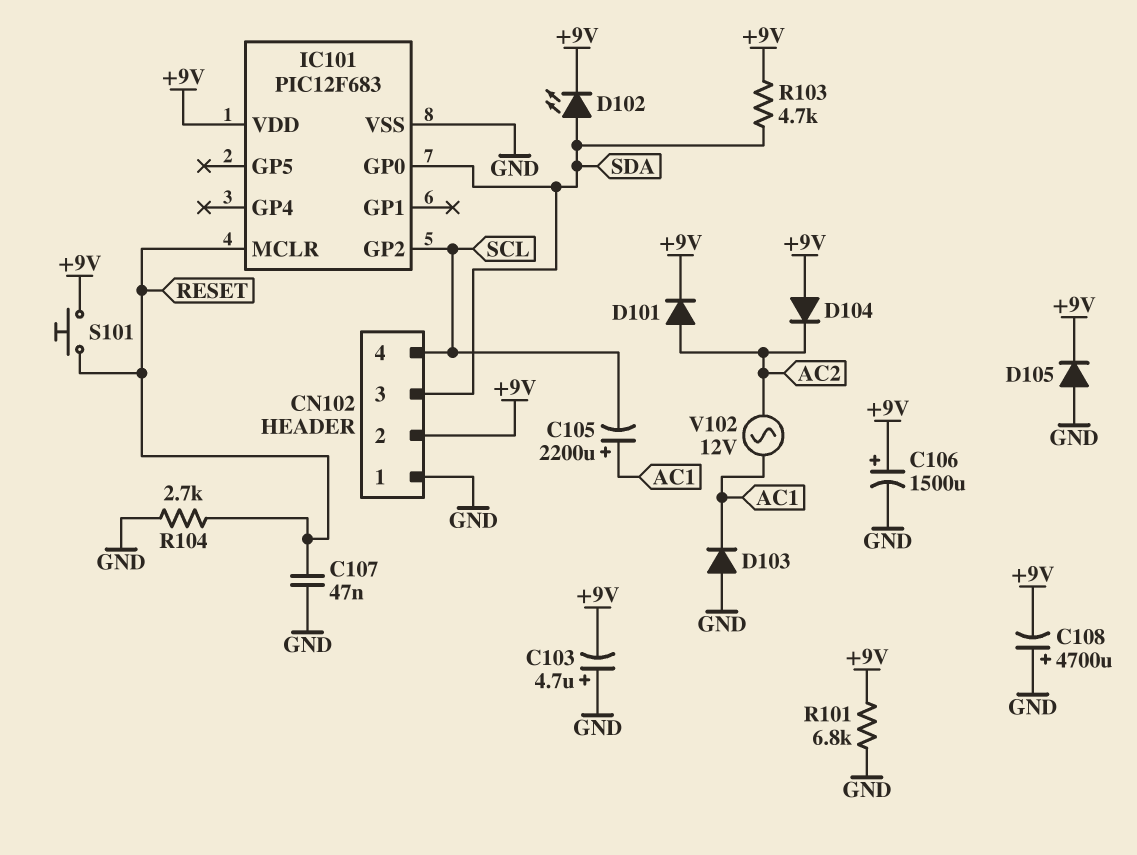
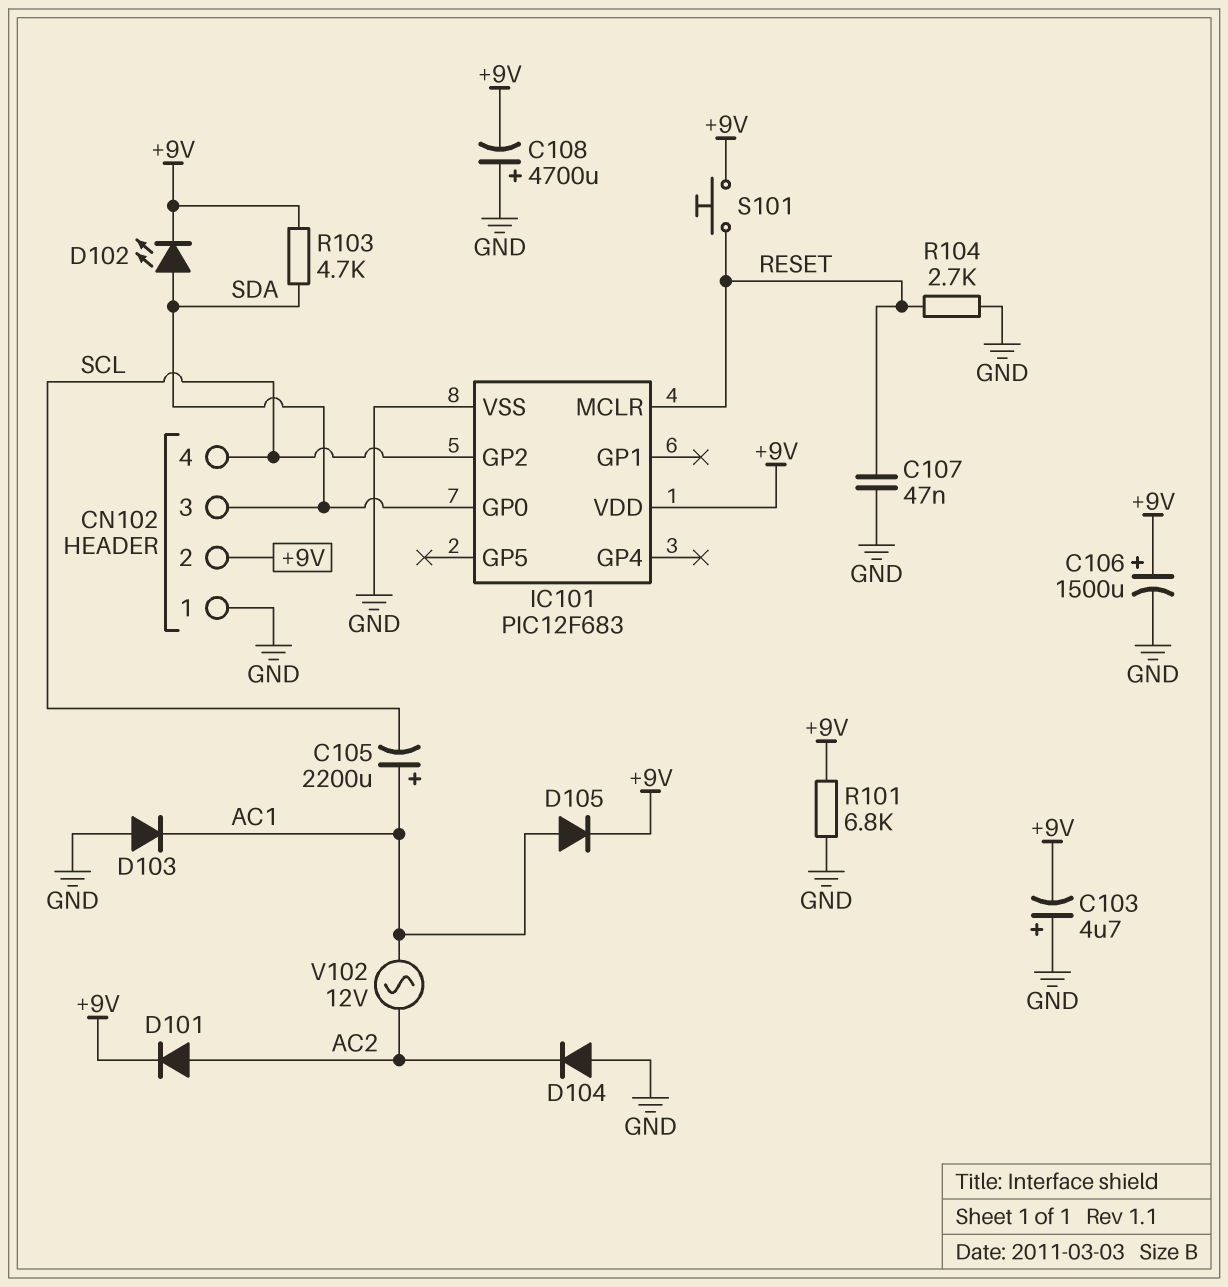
D104: diode (A +9V, K AC2) -> diode (A GND, K AC2)
D105: diode (A GND, K +9V) -> diode (A AC1, K +9V)

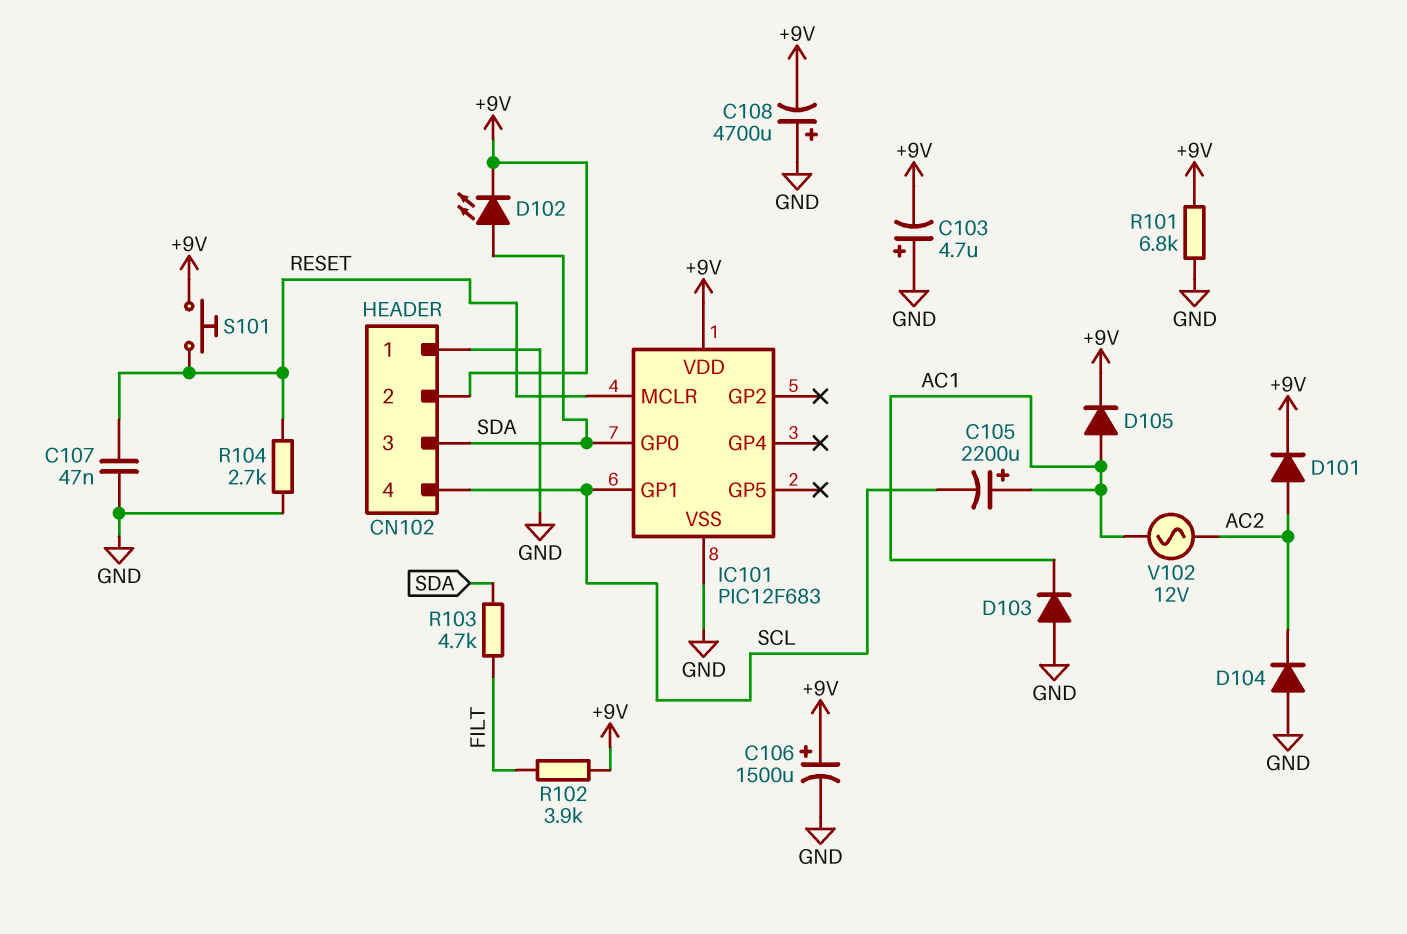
IC101 pin GP1: none -> SCL
IC101 pin GP2: SCL -> none
R102: none -> 3.9k (+9V, FILT)
R103: 4.7k (+9V, SDA) -> 4.7k (FILT, SDA)

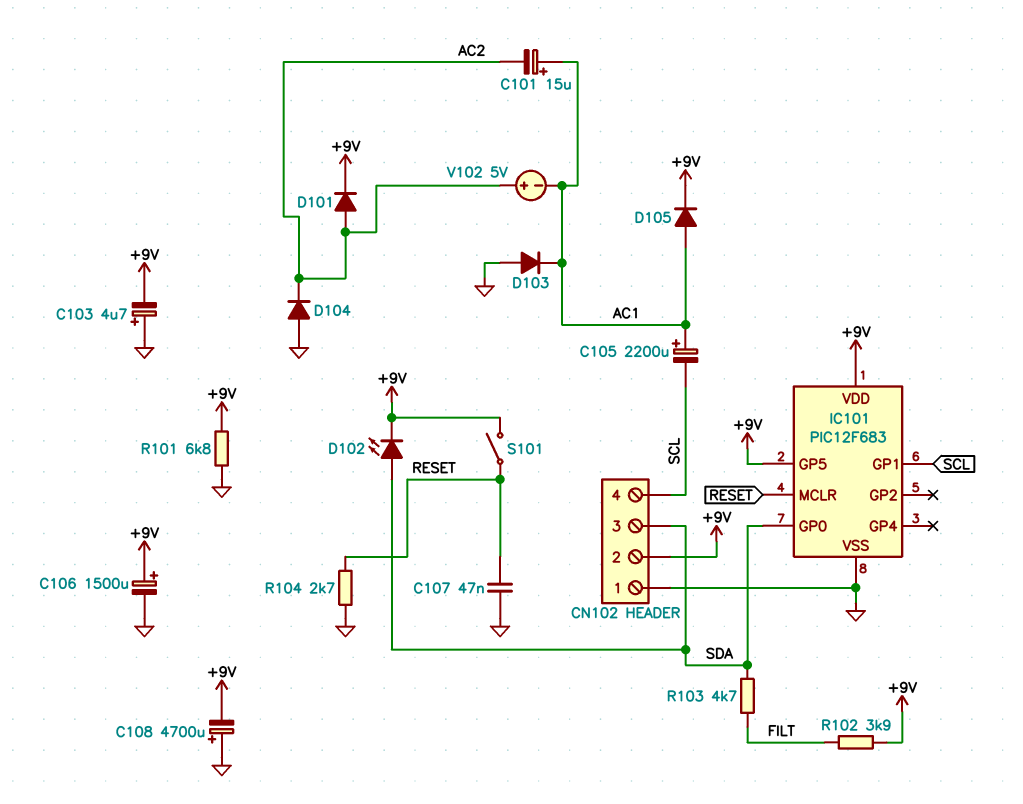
C101: none -> 15uF (plus AC1, minus AC2)
IC101 pin GP5: none -> +9V
S101: button (+9V, RESET) -> switch (+9V, RESET)
V102: AC 12V (AC1, AC2) -> 5V (plus AC2, minus AC1)

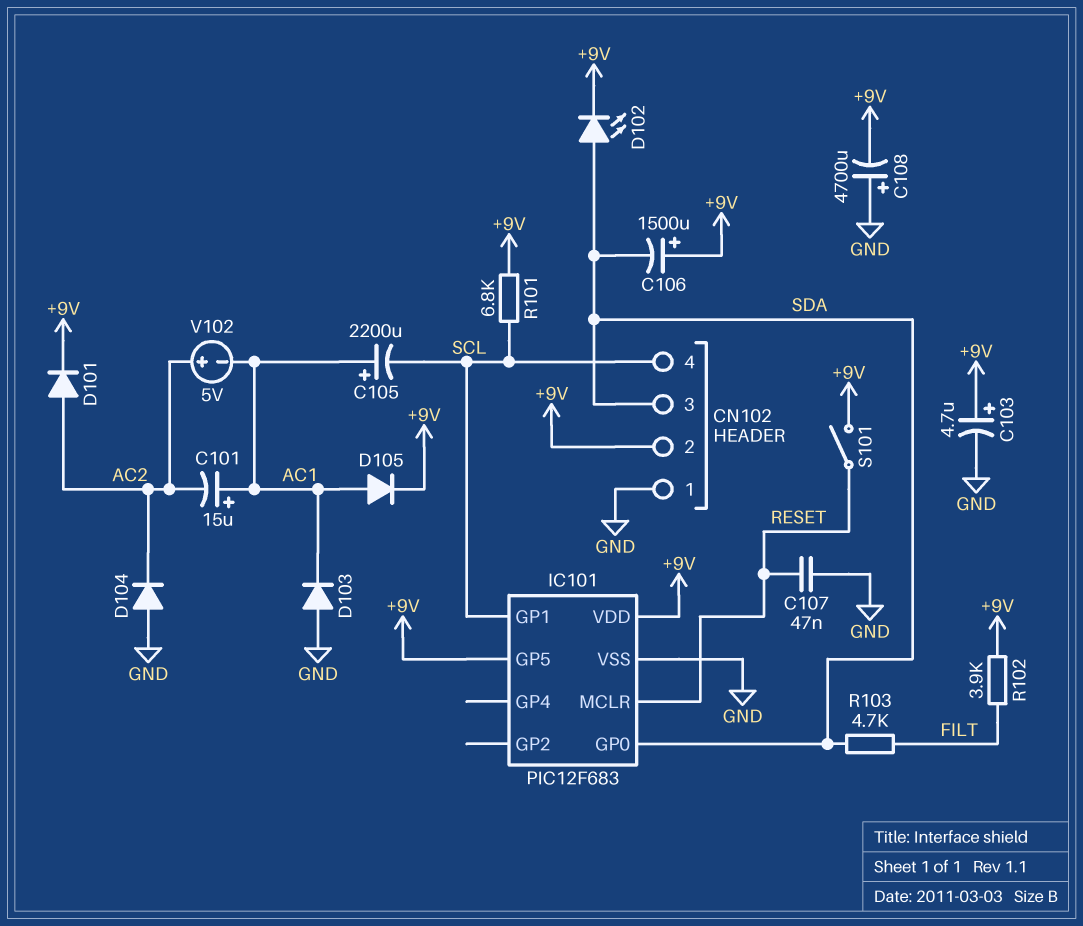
C103: 4.7uF (plus GND, minus +9V) -> 4.7uF (plus +9V, minus GND)
C106: 1500uF (plus +9V, minus GND) -> 1500uF (plus +9V, minus SDA)
R101: 6.8k (+9V, GND) -> 6.8k (+9V, SCL)
R104: 2.7k (GND, RESET) -> none

